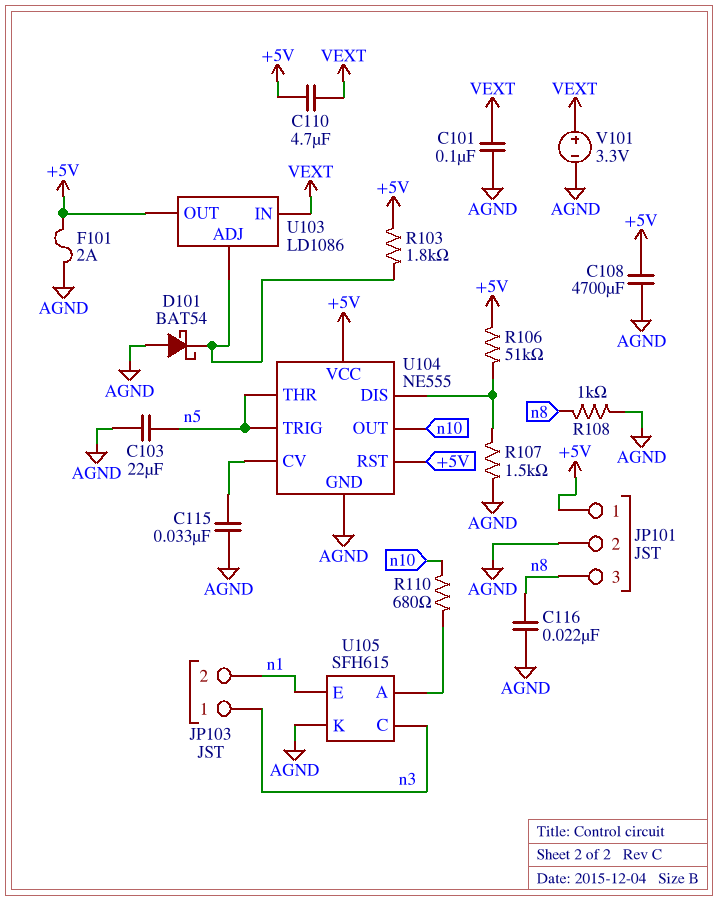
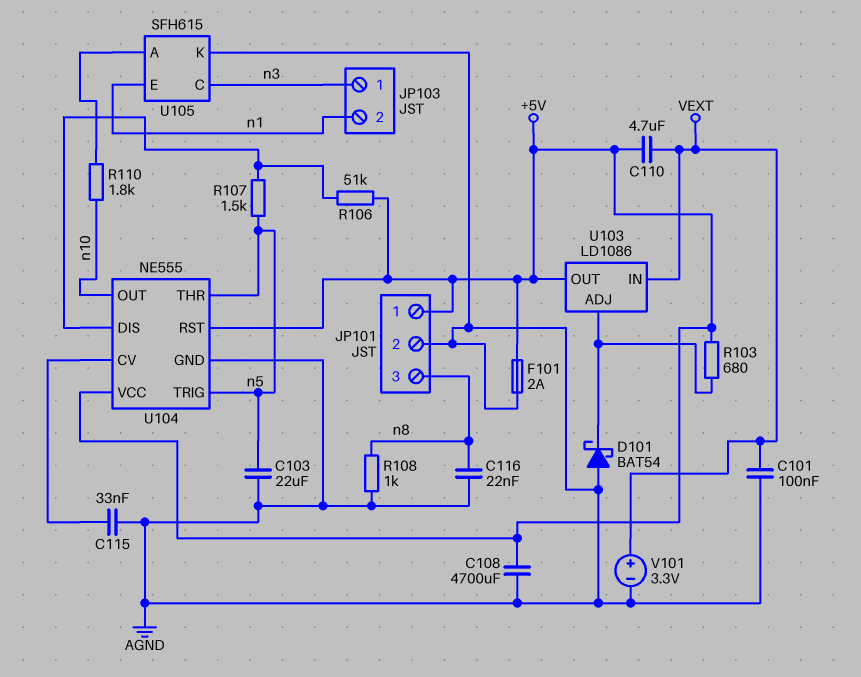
R103: 1.8k (+5V, U103/ADJ) -> 680 (+5V, U103/ADJ)
R107: 1.5k (AGND, U104/DIS) -> 1.5k (U104/DIS, n5)
R110: 680 (U105/A, n10) -> 1.8k (U105/A, n10)

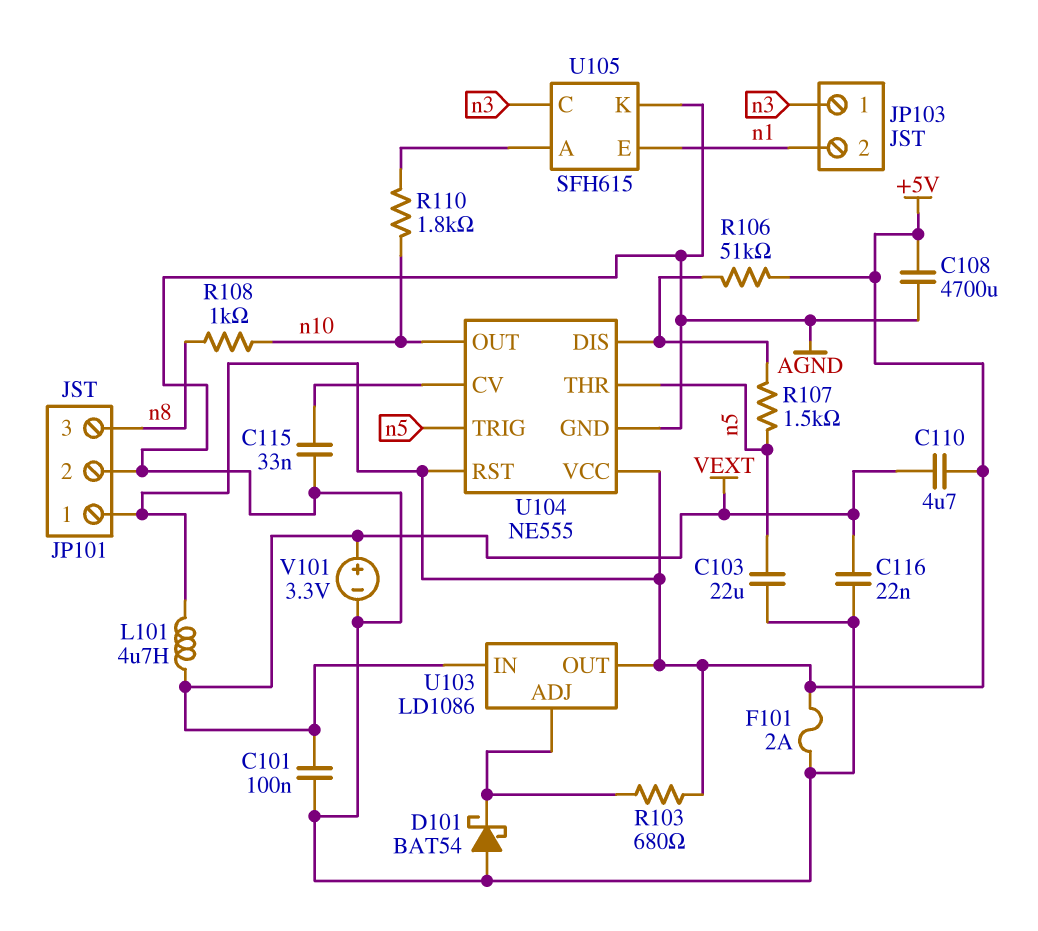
C116: 22nF (AGND, n8) -> 22nF (AGND, VEXT)
L101: none -> 4.7uH (+5V, VEXT)
R108: 1k (AGND, n8) -> 1k (n8, n10)

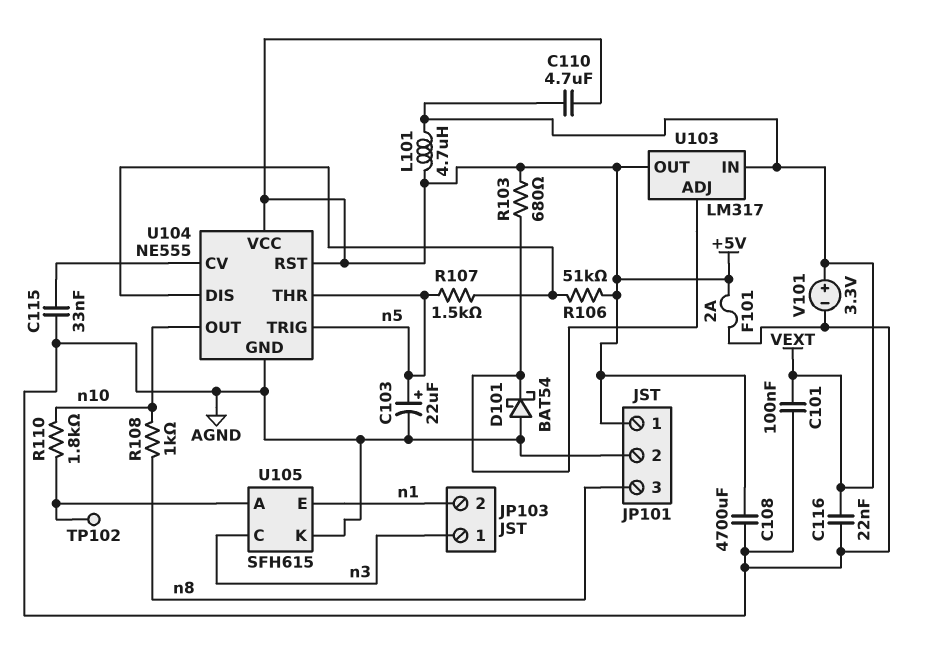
C103: 22uF (AGND, n5) -> 22uF (plus n5, minus AGND)
TP102: none -> test point (U105/A)
U103: LD1086 -> LM317

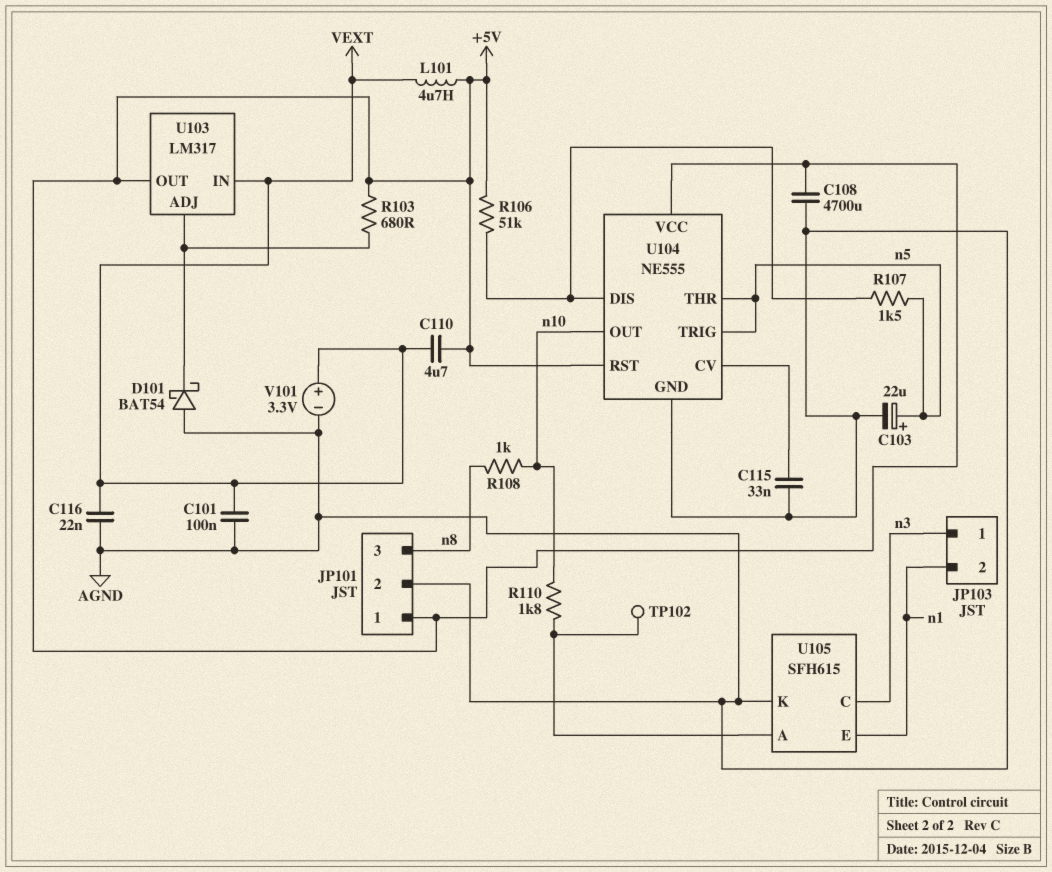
F101: 2A (+5V, AGND) -> none

